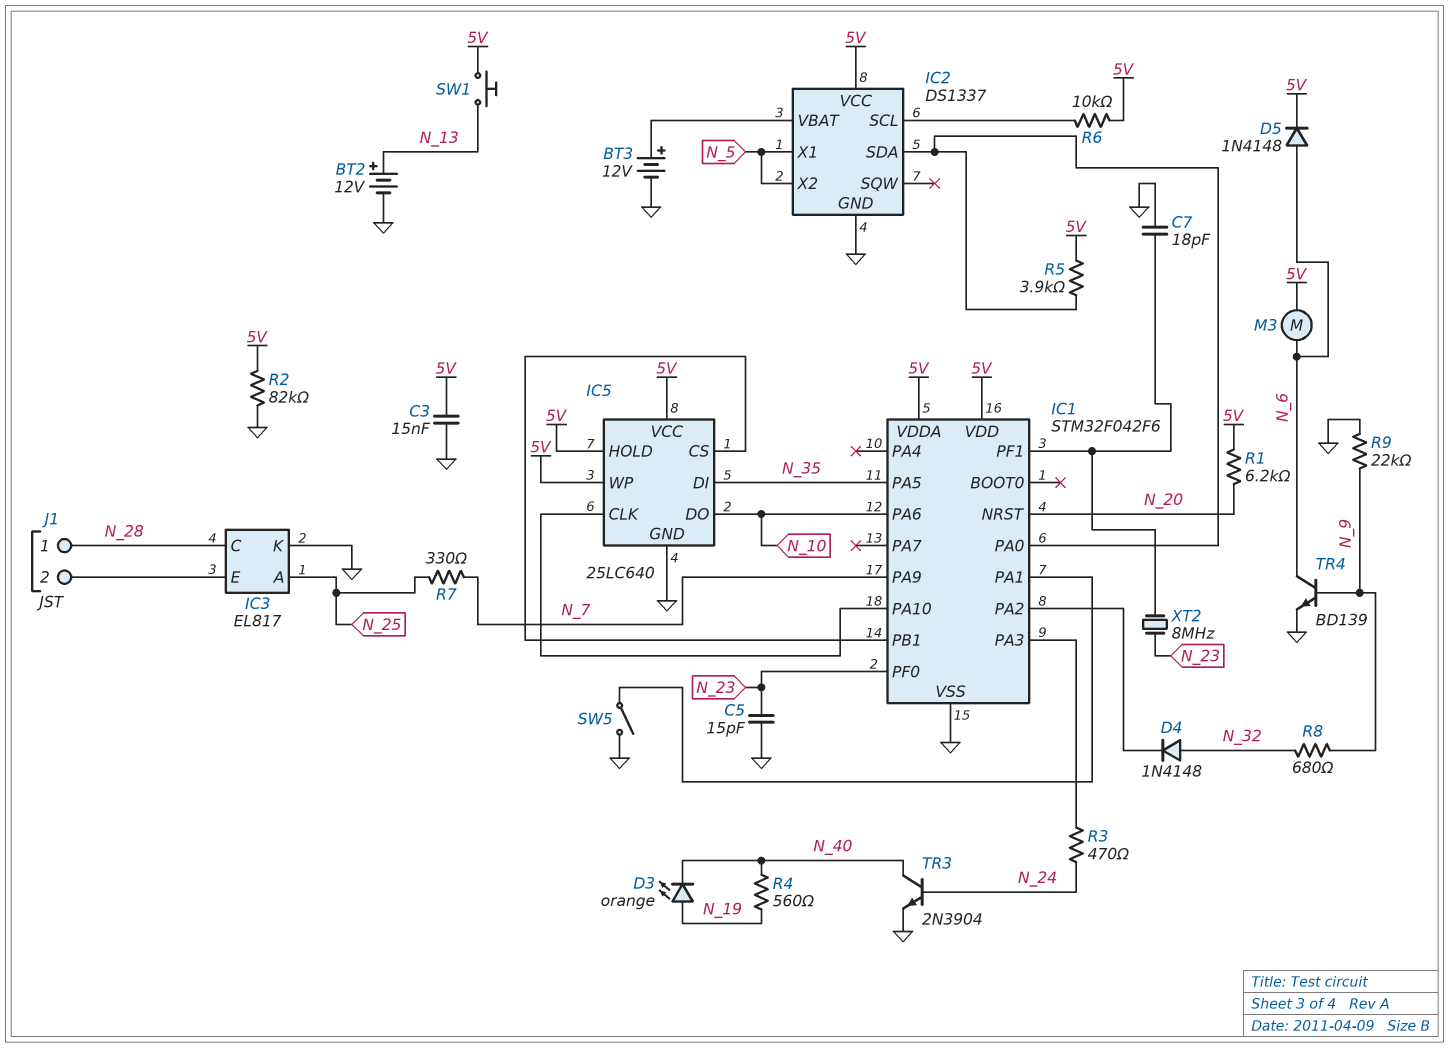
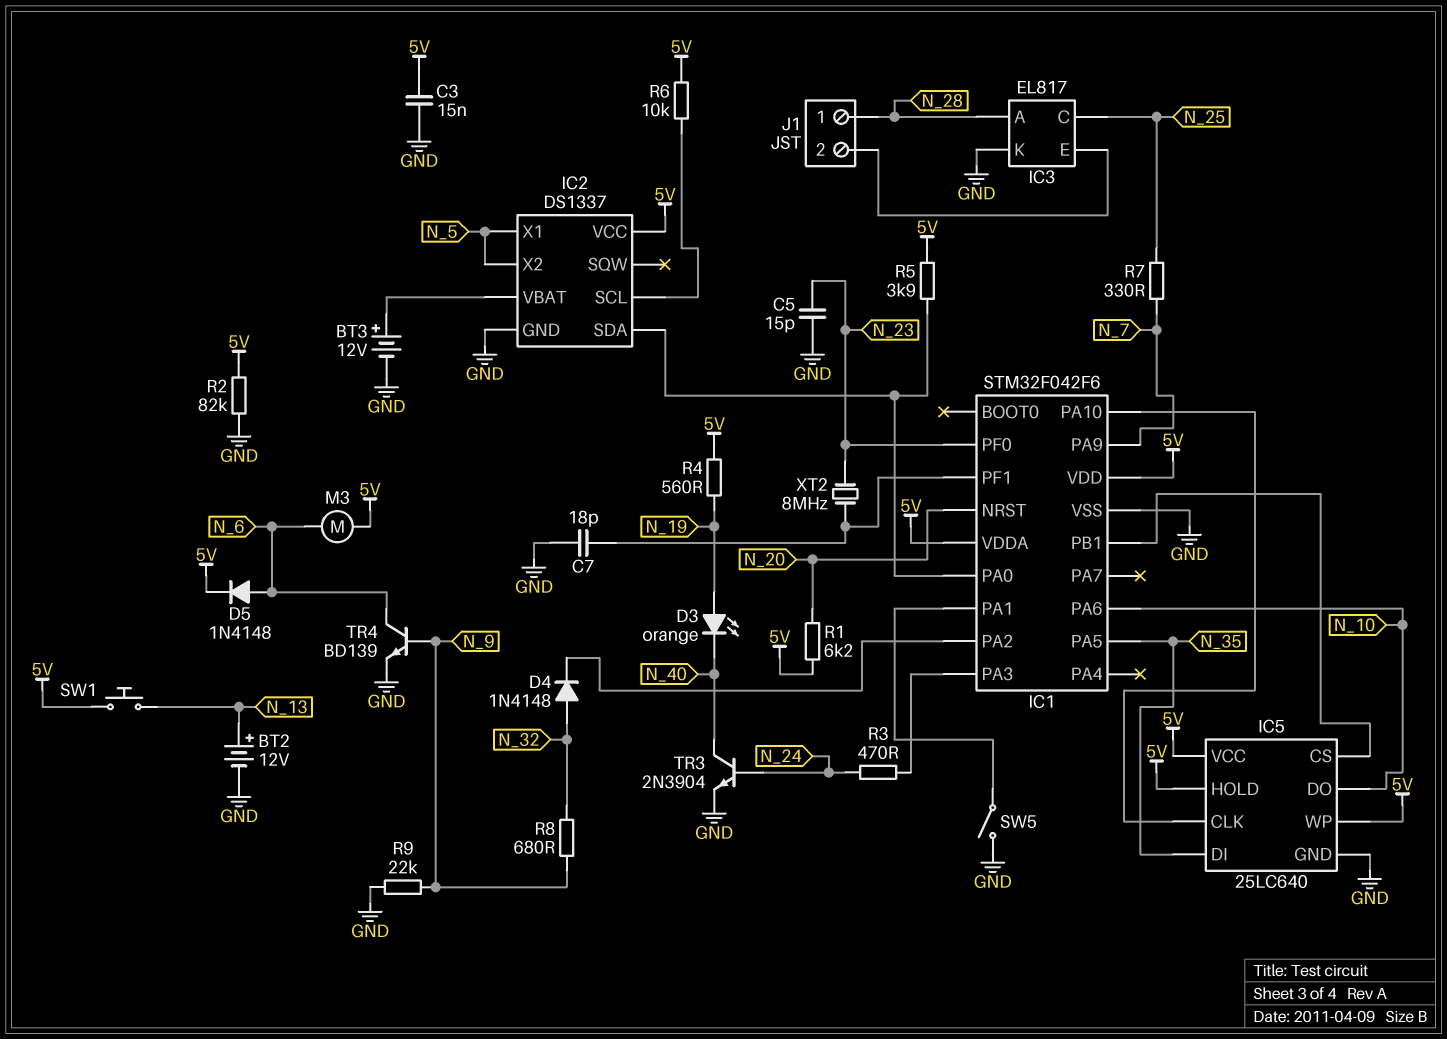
IC3 pin A: N_25 -> N_28
IC3 pin C: N_28 -> N_25
R4: 560 (N_19, N_40) -> 560 (5V, N_19)

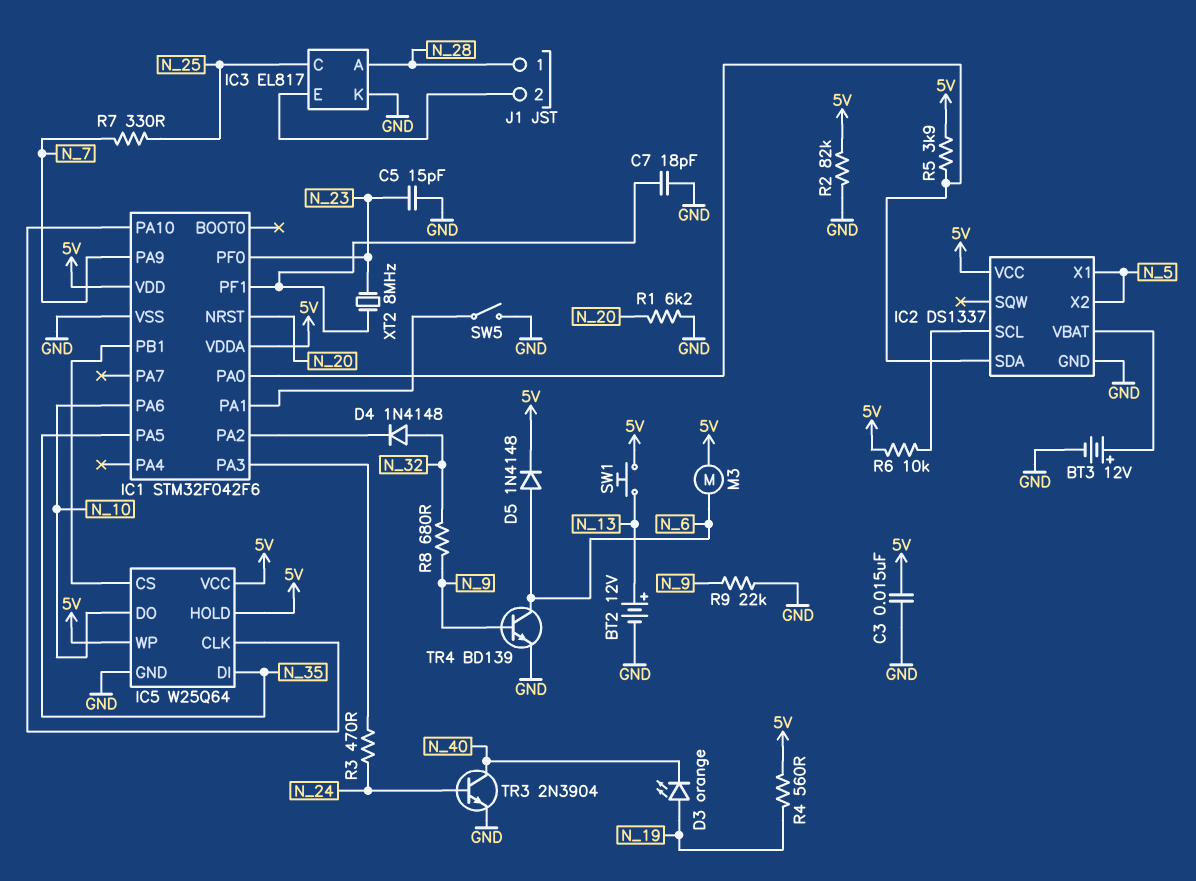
IC5: 25LC640 -> W25Q64
R1: 6.2k (5V, N_20) -> 6.2k (GND, N_20)

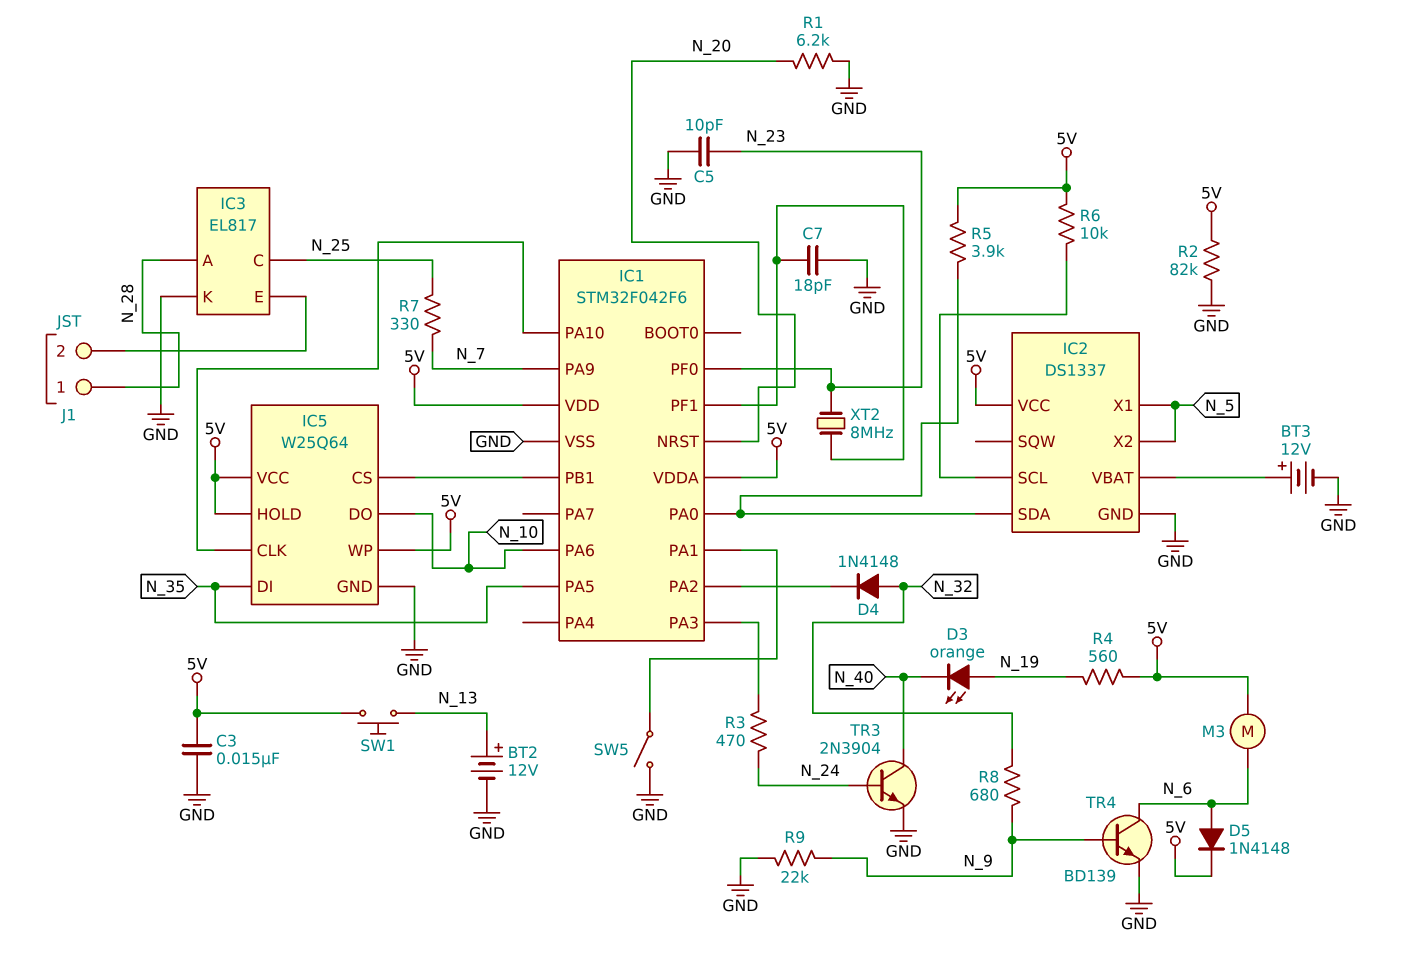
C5: 15pF (GND, N_23) -> 10pF (GND, N_23)

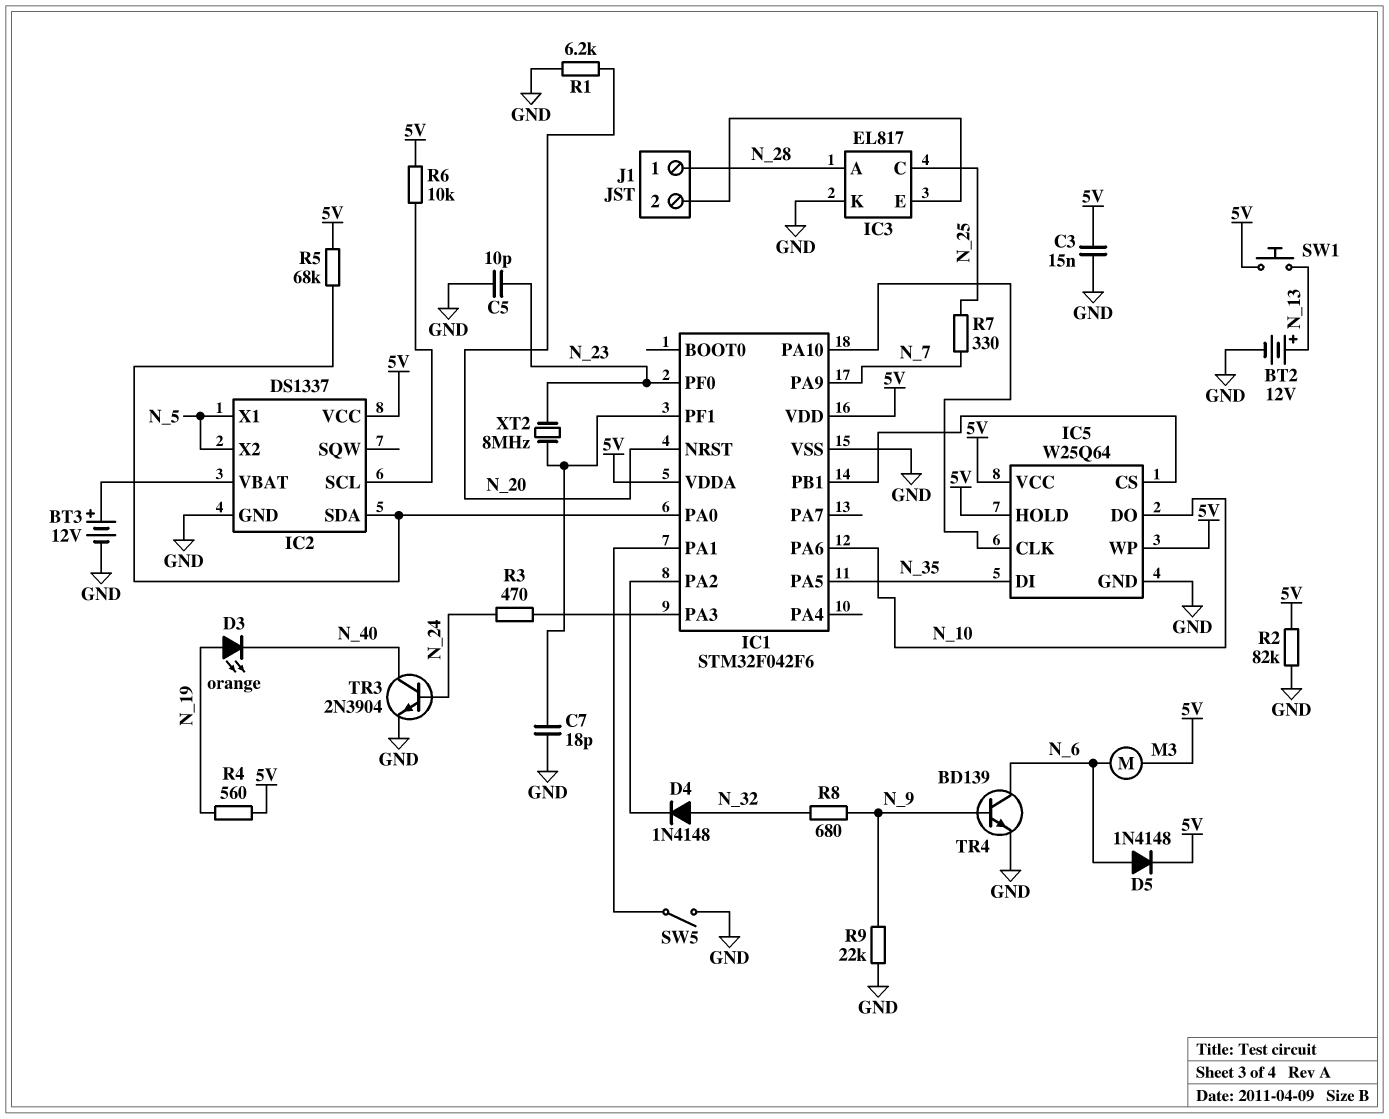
R5: 3.9k (5V, IC1/PA0) -> 68k (5V, IC1/PA0)

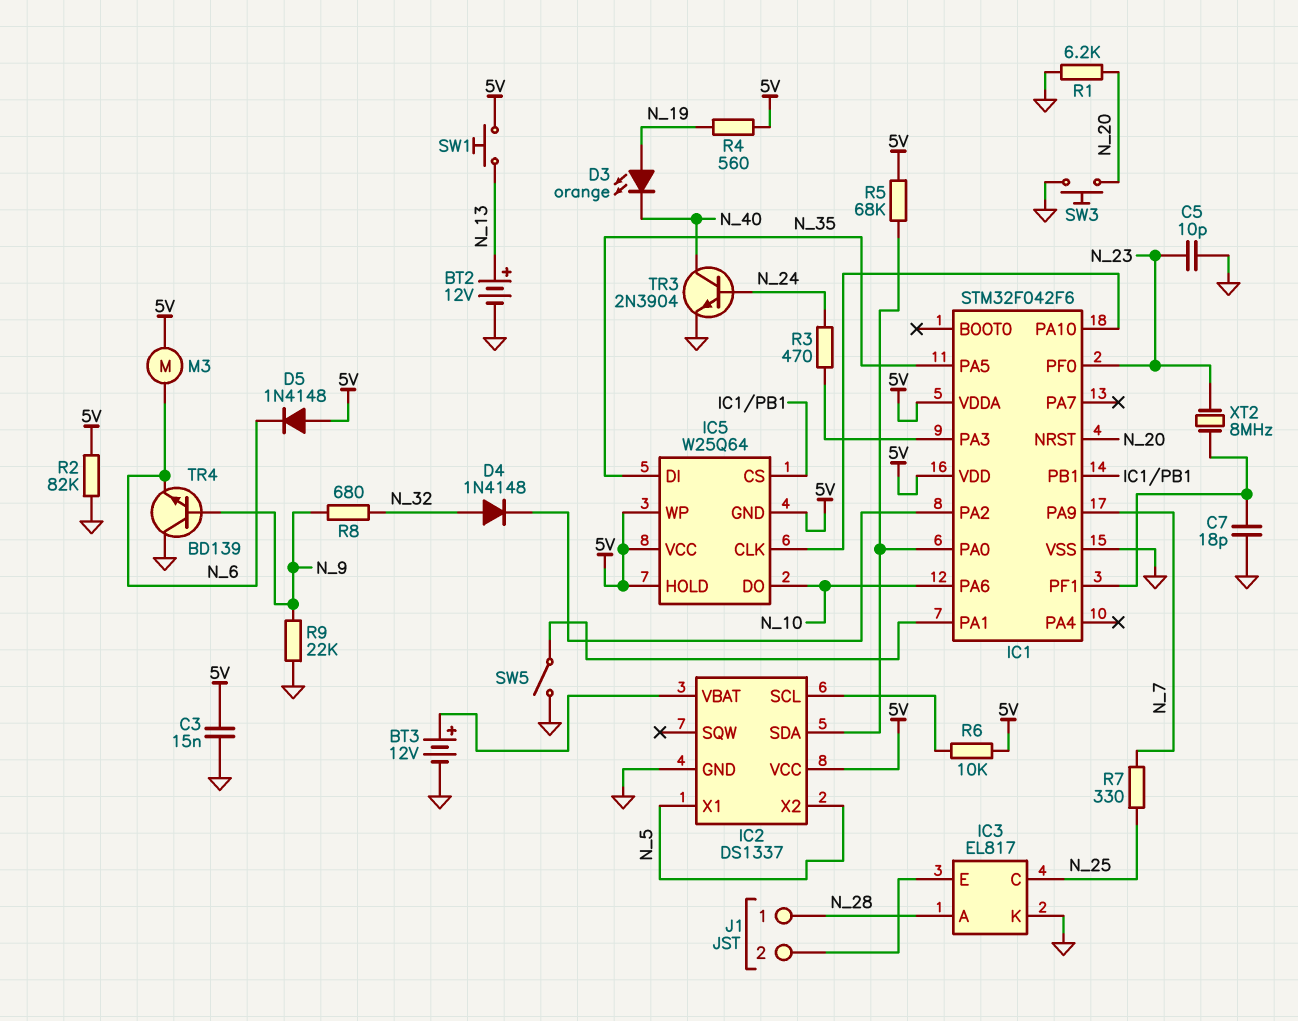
D5: diode 1N4148 (A N_6, K 5V) -> diode 1N4148 (A 5V, K N_6)
IC5 pin GND: GND -> 5V
SW3: none -> button (GND, N_20)
TR4: NPN BD139 (B N_9, C N_6, E GND) -> NPN BD139 (B N_9, C GND, E N_6)

